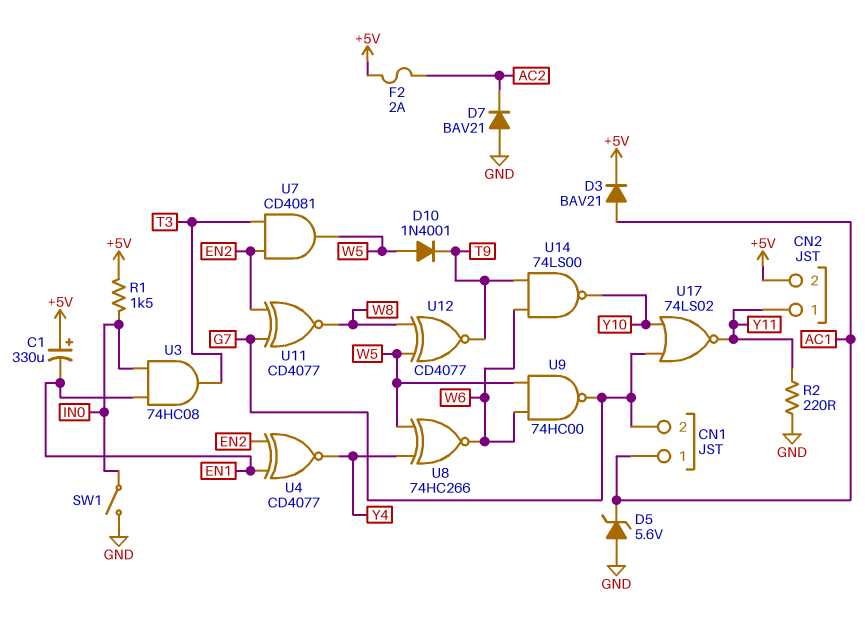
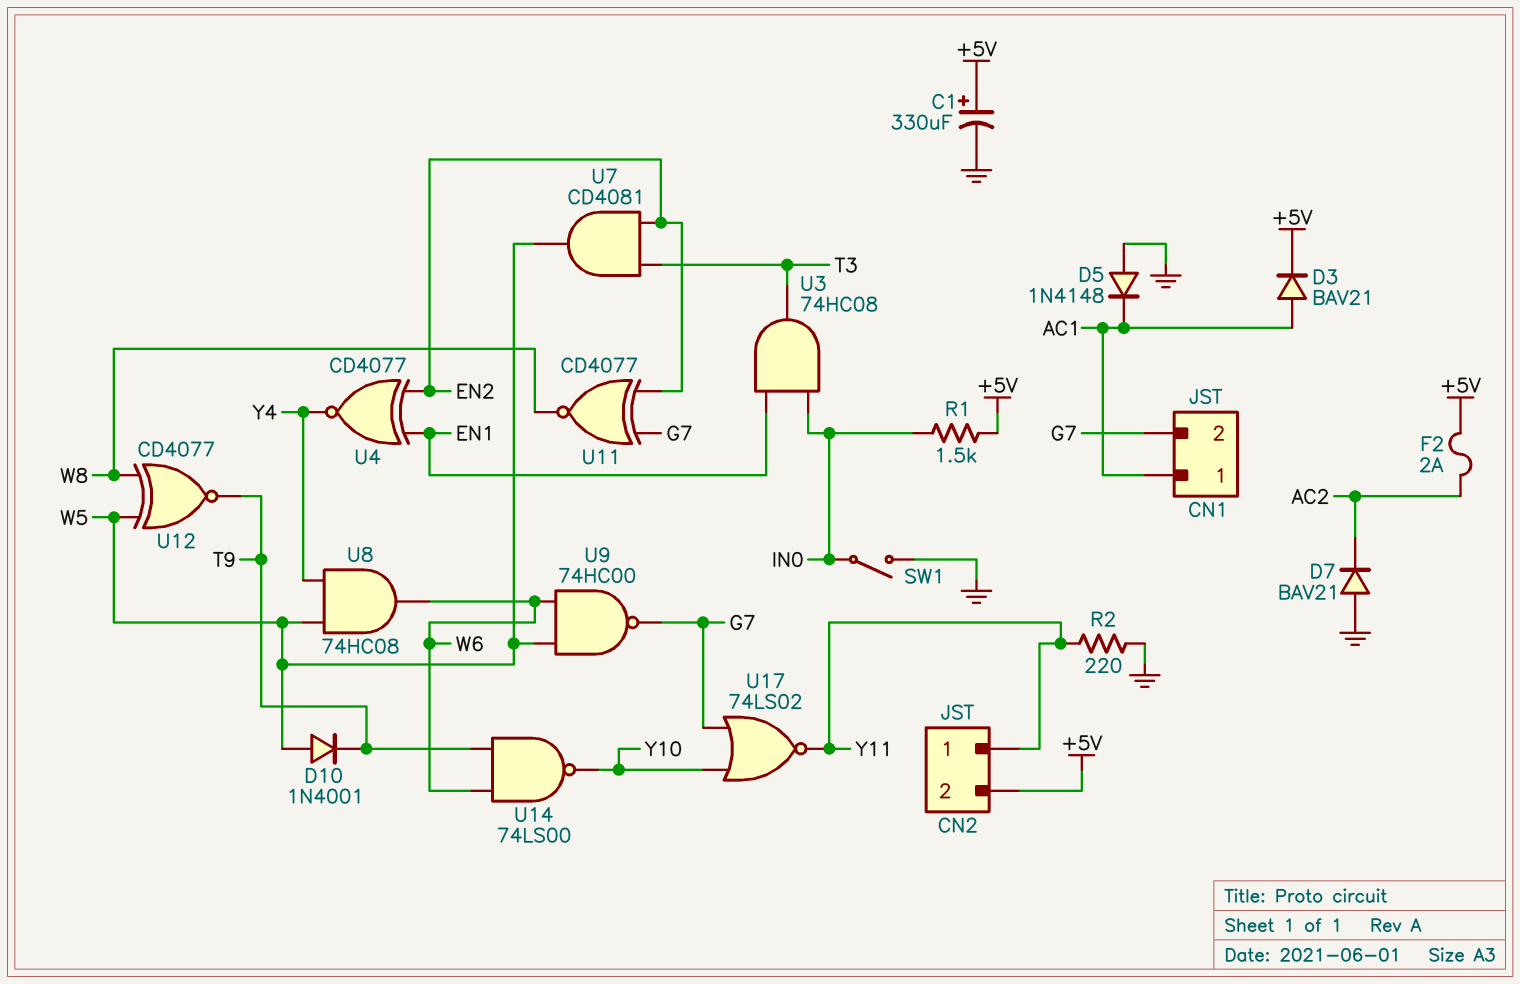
C1: 330uF (plus +5V, minus EN1) -> 330uF (plus +5V, minus GND)
D5: zener 5.6V (A GND, K AC1) -> diode 1N4148 (A GND, K AC1)
U8: XNOR 74HC266 (in W5, in Y4, out W6) -> AND 74HC08 (in W5, in Y4, out W6)

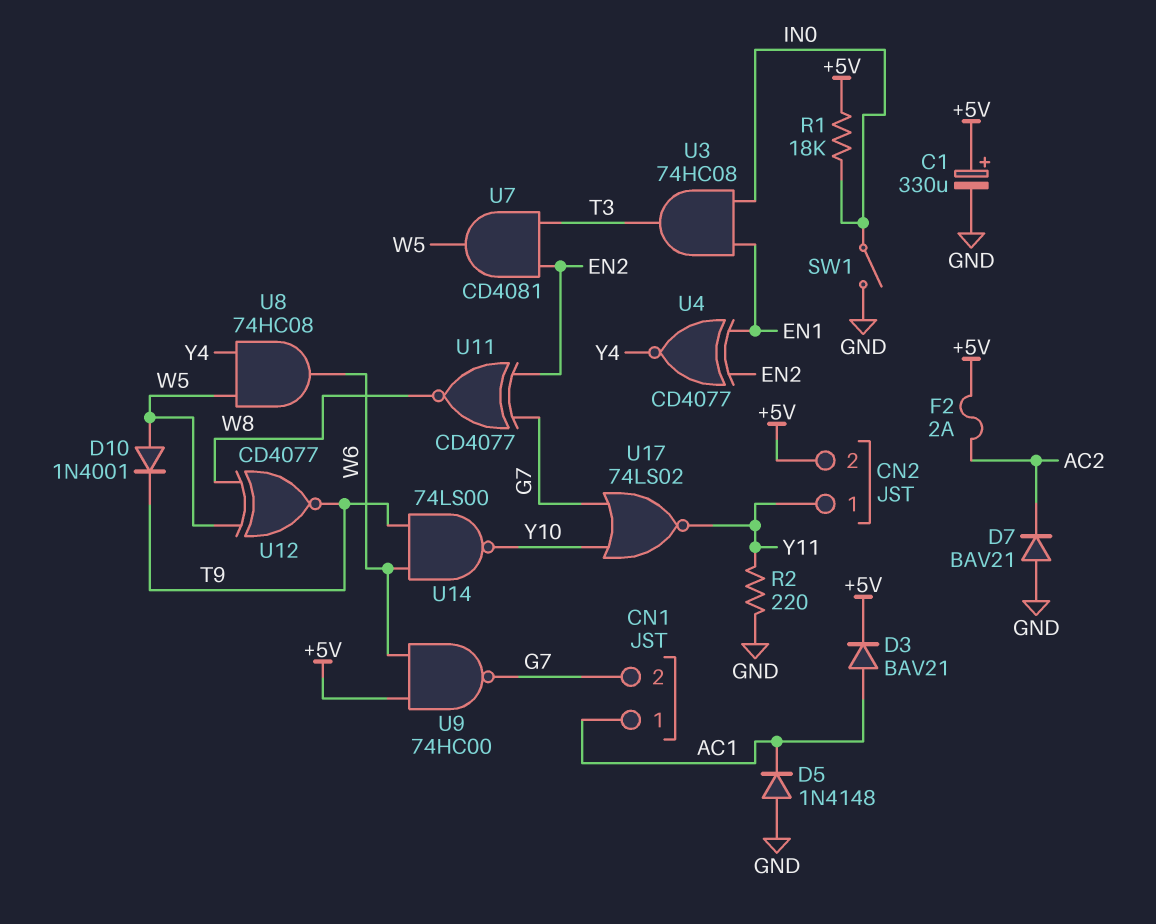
R1: 1.5k (+5V, IN0) -> 18k (+5V, IN0)
U9: NAND 74HC00 (in W5, in W6, out G7) -> NAND 74HC00 (in +5V, in W6, out G7)

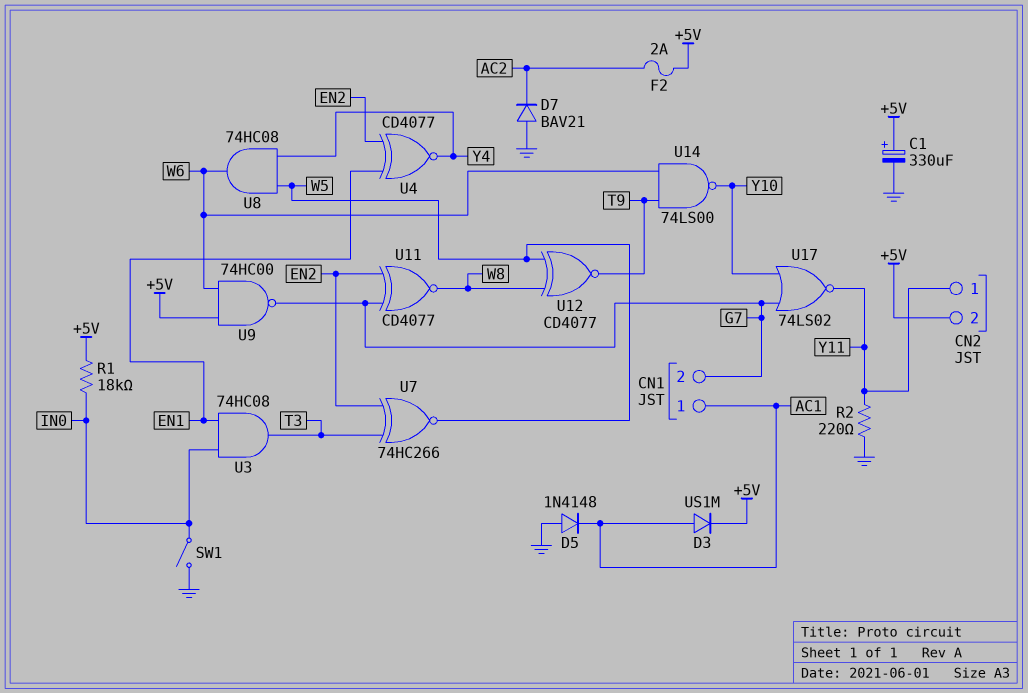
D3: diode BAV21 (A AC1, K +5V) -> diode US1M (A AC1, K +5V)
D10: diode 1N4001 (A W5, K T9) -> none
U7: AND CD4081 (in EN2, in T3, out W5) -> XNOR 74HC266 (in EN2, in T3, out W5)

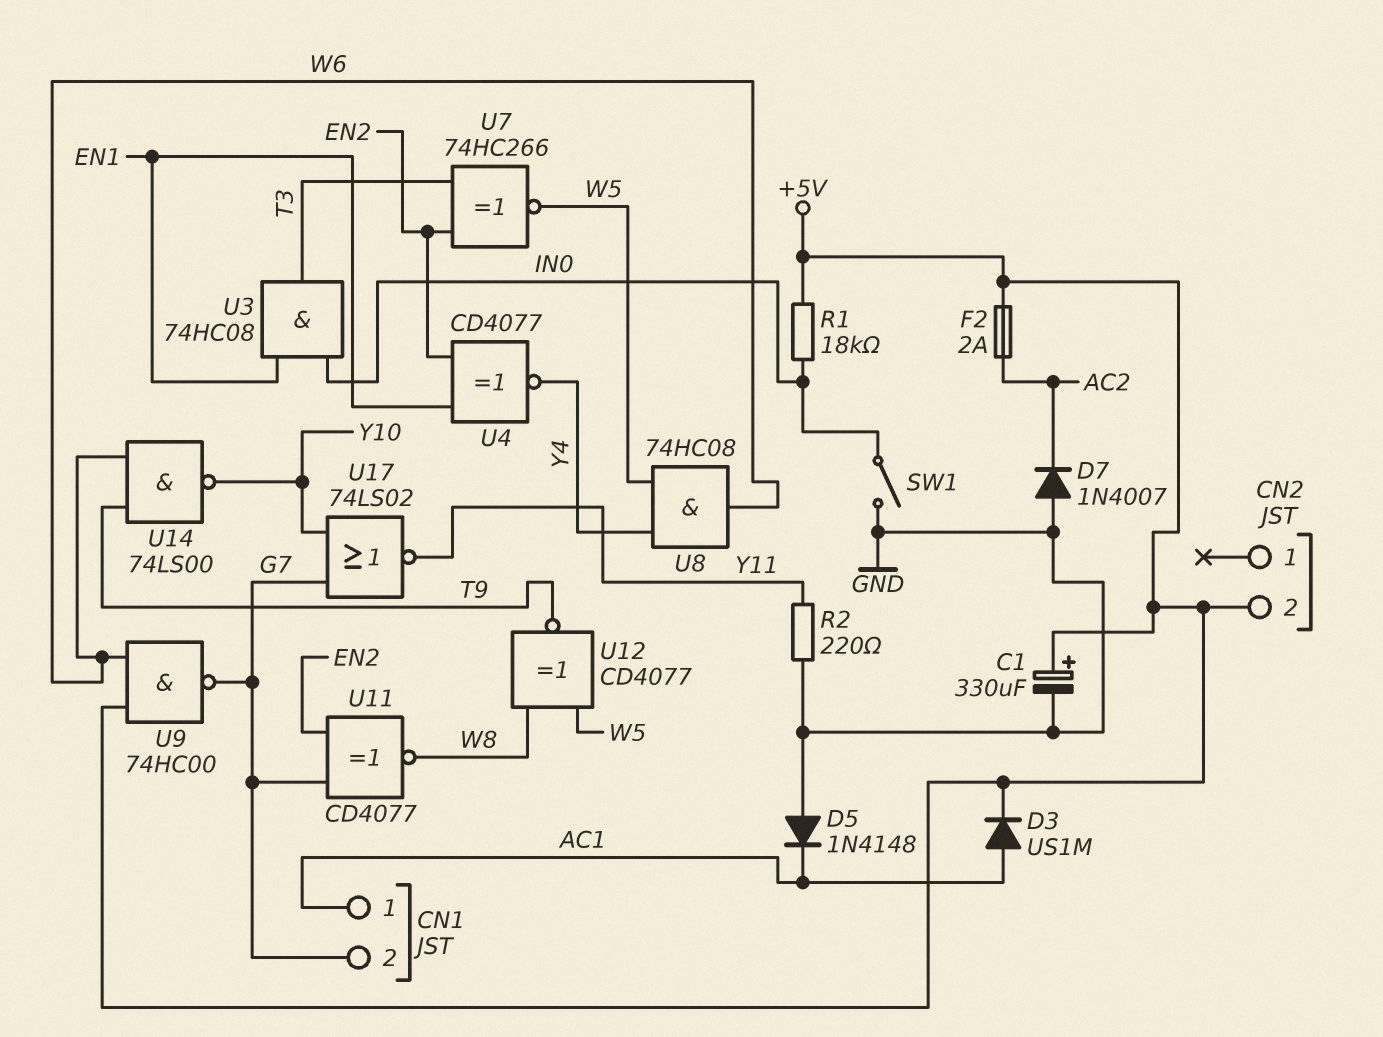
CN2 pin 1: Y11 -> none
D7: diode BAV21 (A GND, K AC2) -> diode 1N4007 (A GND, K AC2)

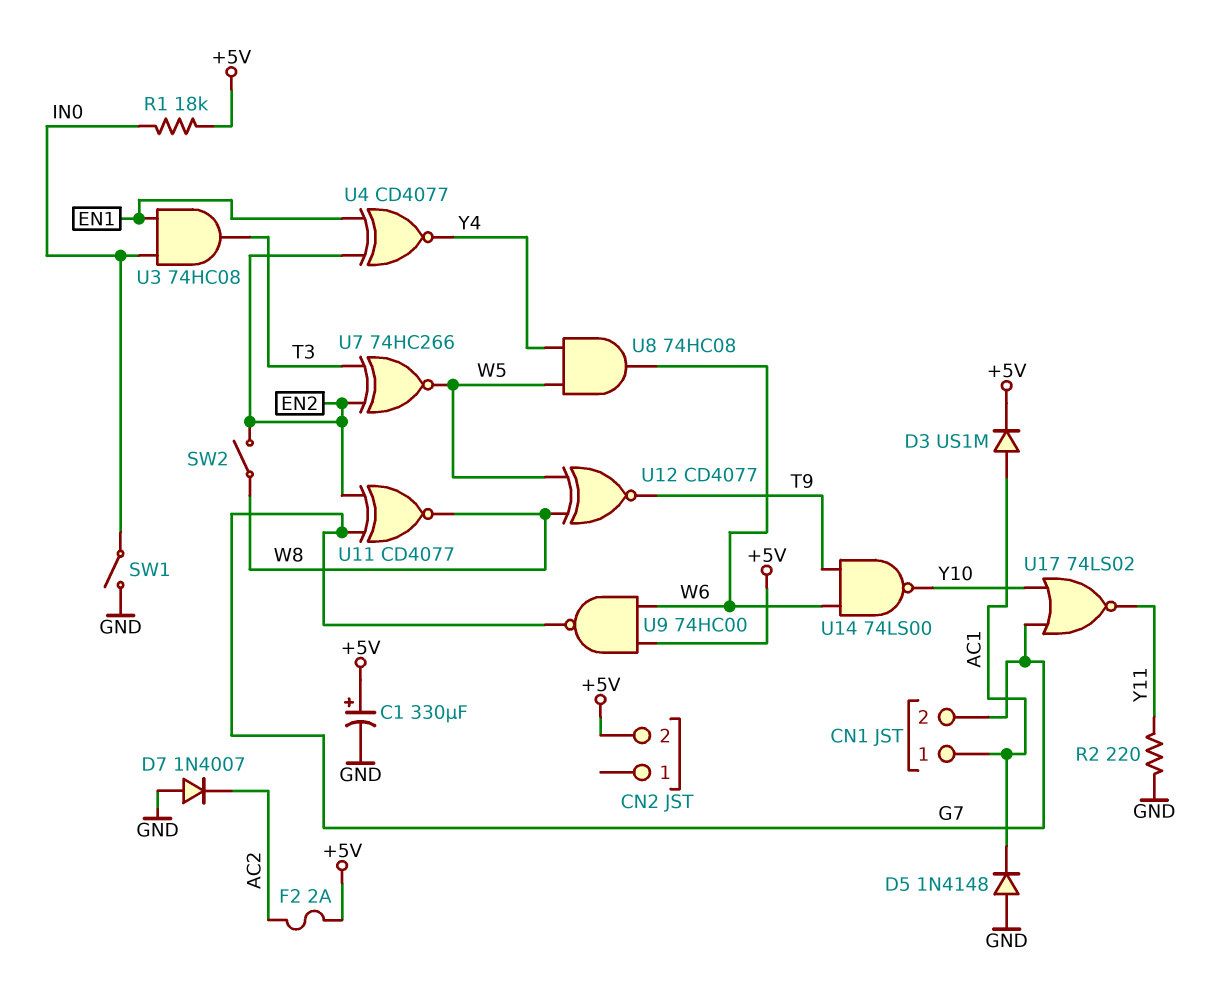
SW2: none -> switch (EN2, W8)

